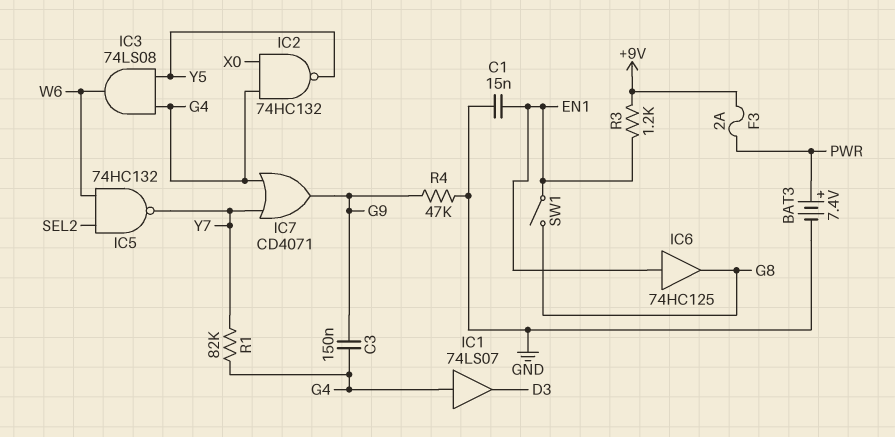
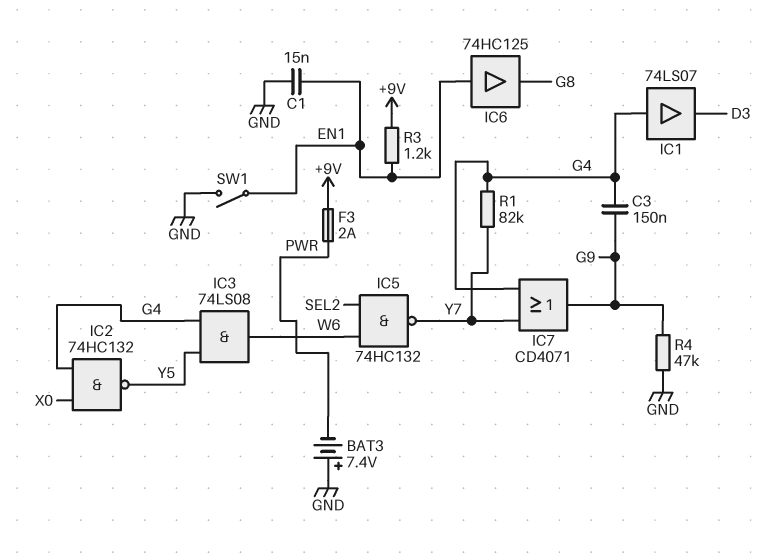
BAT3: 7.4V (plus PWR, minus GND) -> 7.4V (plus GND, minus PWR)
SW1: switch (EN1, G8) -> switch (EN1, GND)

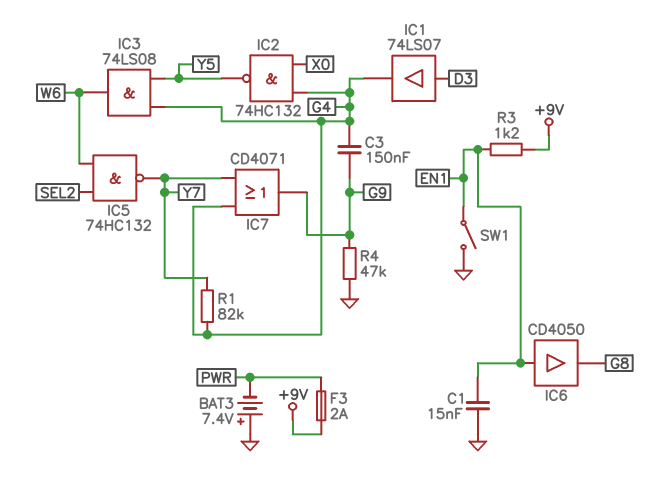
IC1: buffer 74LS07 (in G4, out D3) -> buffer 74LS07 (in D3, out G4)
IC6: buffer 74HC125 (in EN1, out G8) -> buffer CD4050 (in EN1, out G8)

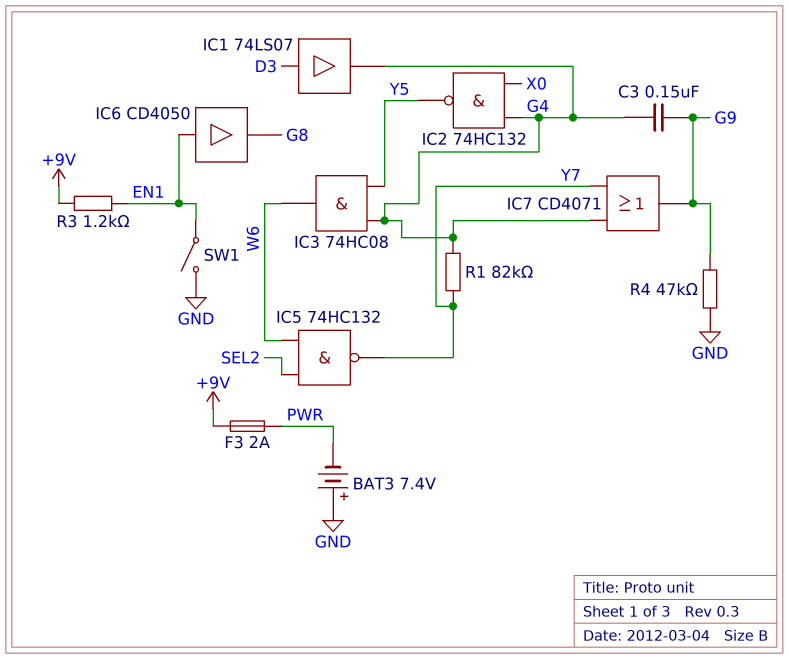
C1: 15nF (EN1, GND) -> none
IC3: AND 74LS08 (in G4, in Y5, out W6) -> AND 74HC08 (in G4, in Y5, out W6)

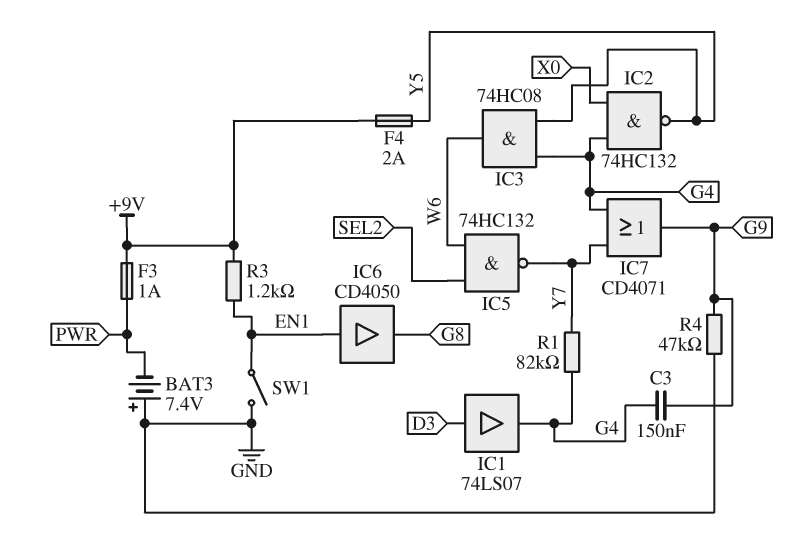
F3: 2A (+9V, PWR) -> 1A (+9V, PWR)
F4: none -> 2A (+9V, Y5)

